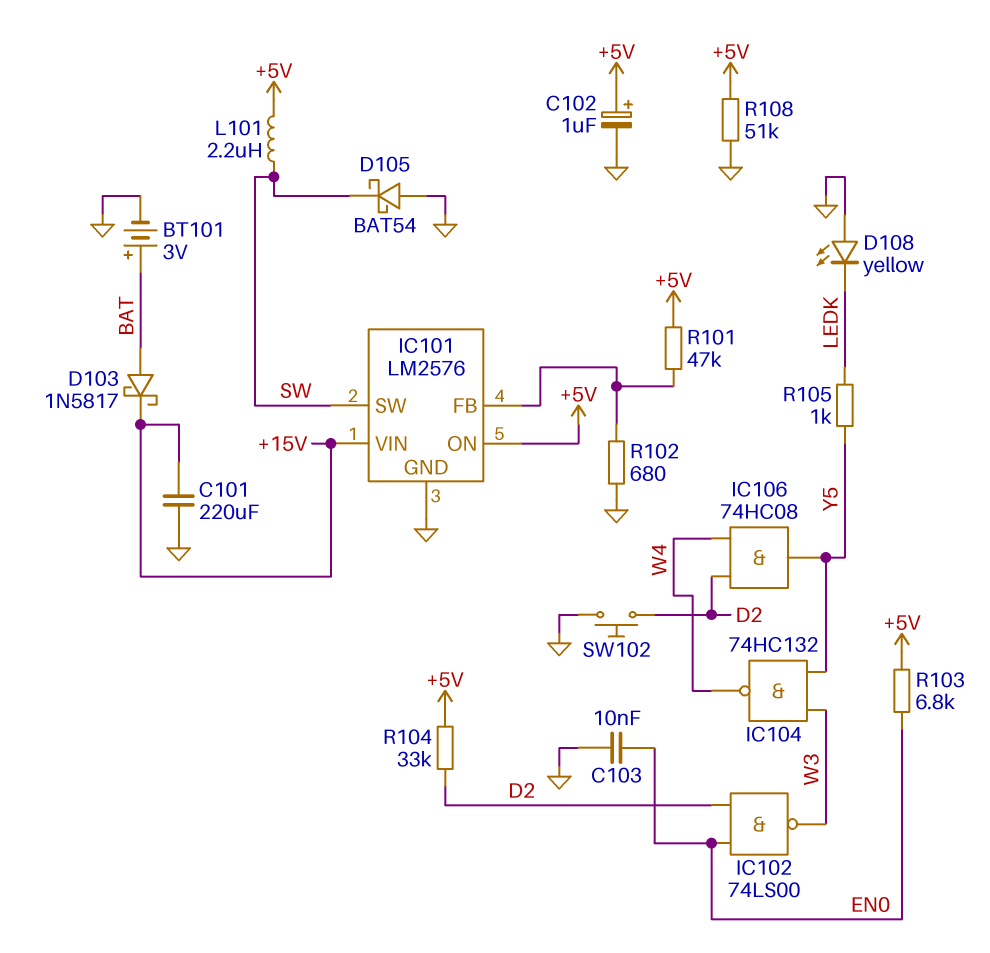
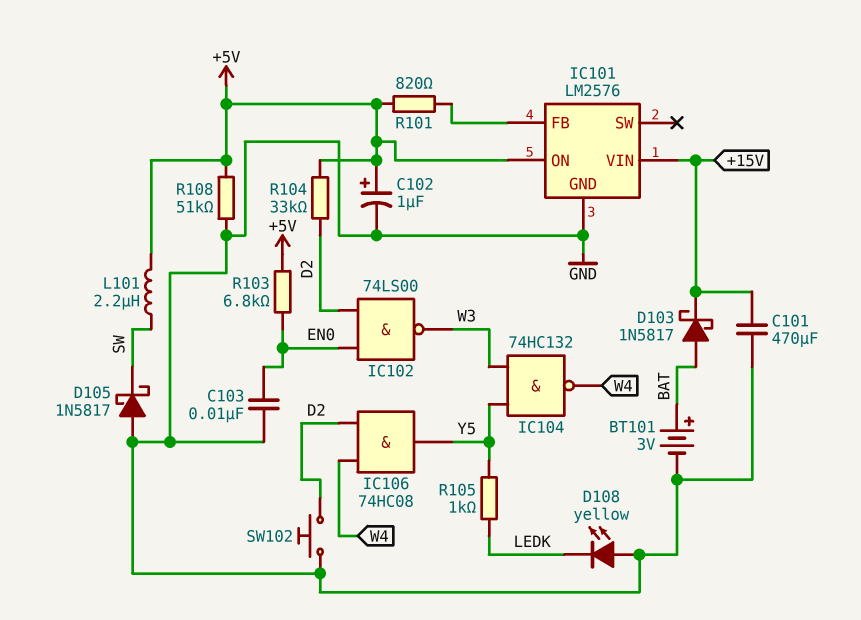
C101: 220uF (+15V, GND) -> 470uF (+15V, GND)
D105: schottky BAT54 (A GND, K SW) -> schottky 1N5817 (A GND, K SW)
IC101 pin SW: SW -> none
R101: 47k (+5V, IC101/FB) -> 820 (+5V, IC101/FB)
R102: 680 (GND, IC101/FB) -> none

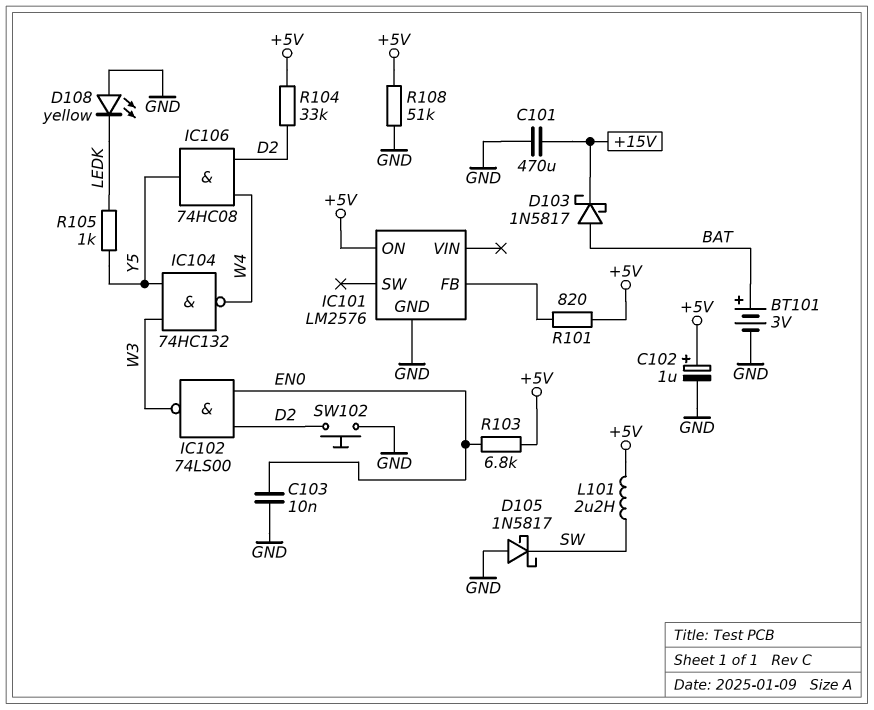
IC101 pin VIN: +15V -> none

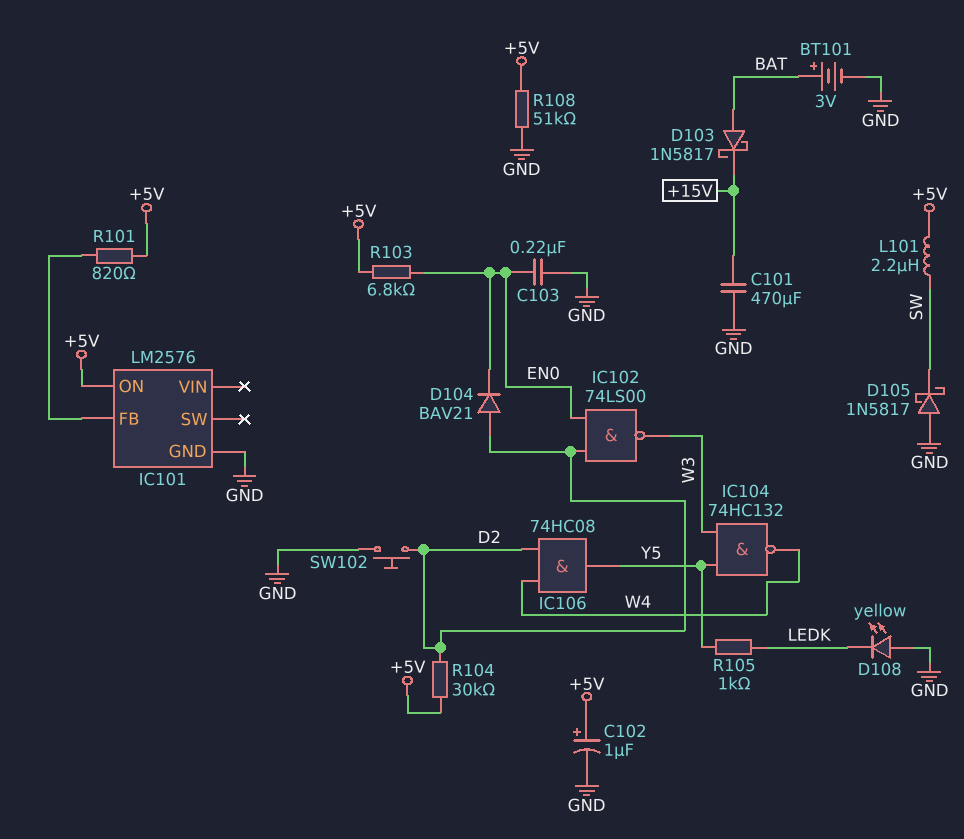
C103: 10nF (EN0, GND) -> 220nF (EN0, GND)
D104: none -> diode BAV21 (A D2, K EN0)
R104: 33k (+5V, D2) -> 30k (+5V, D2)

